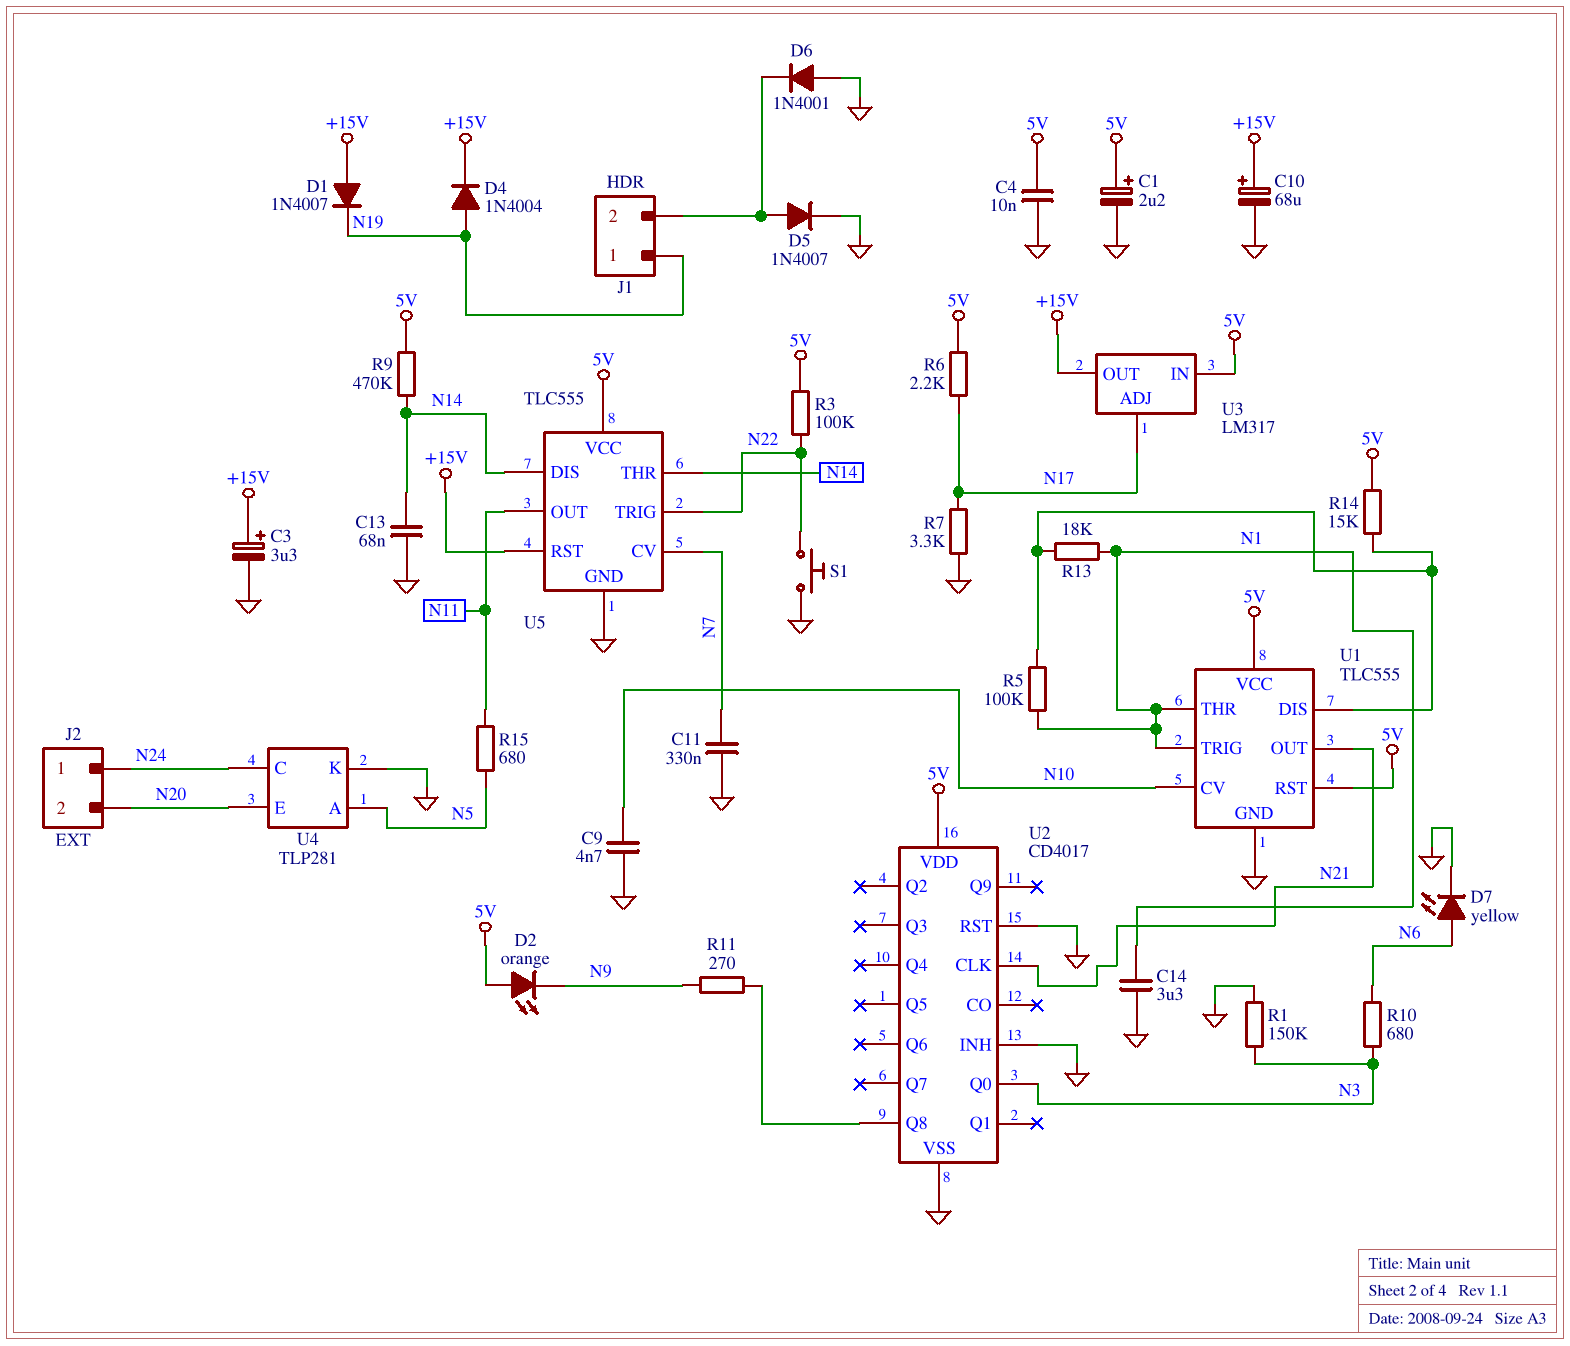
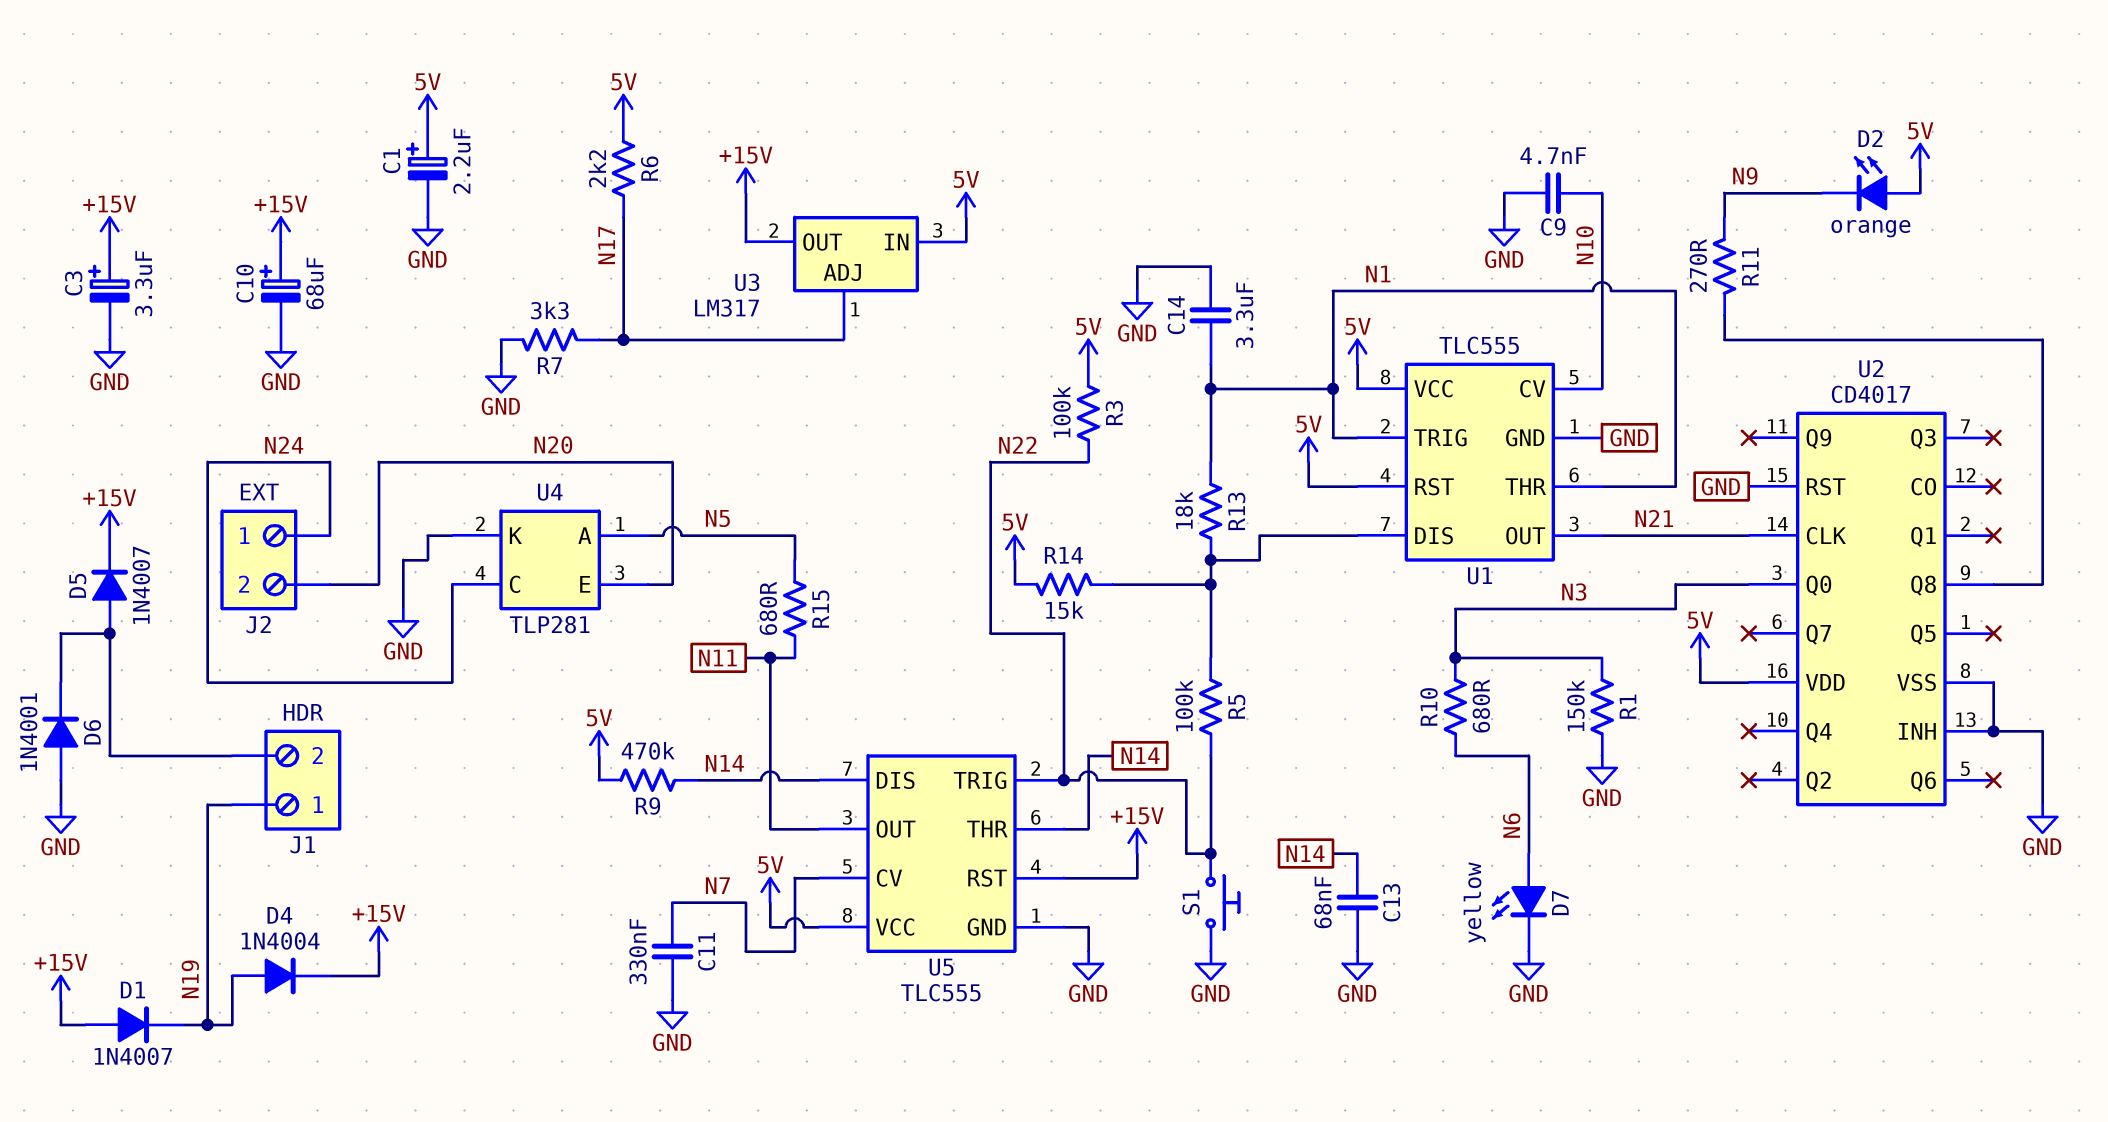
C4: 10nF (5V, GND) -> none
D5: diode 1N4007 (A J1/2, K GND) -> diode 1N4007 (A J1/2, K +15V)
R5: 100k (N1, U1/DIS) -> 100k (N22, U1/DIS)

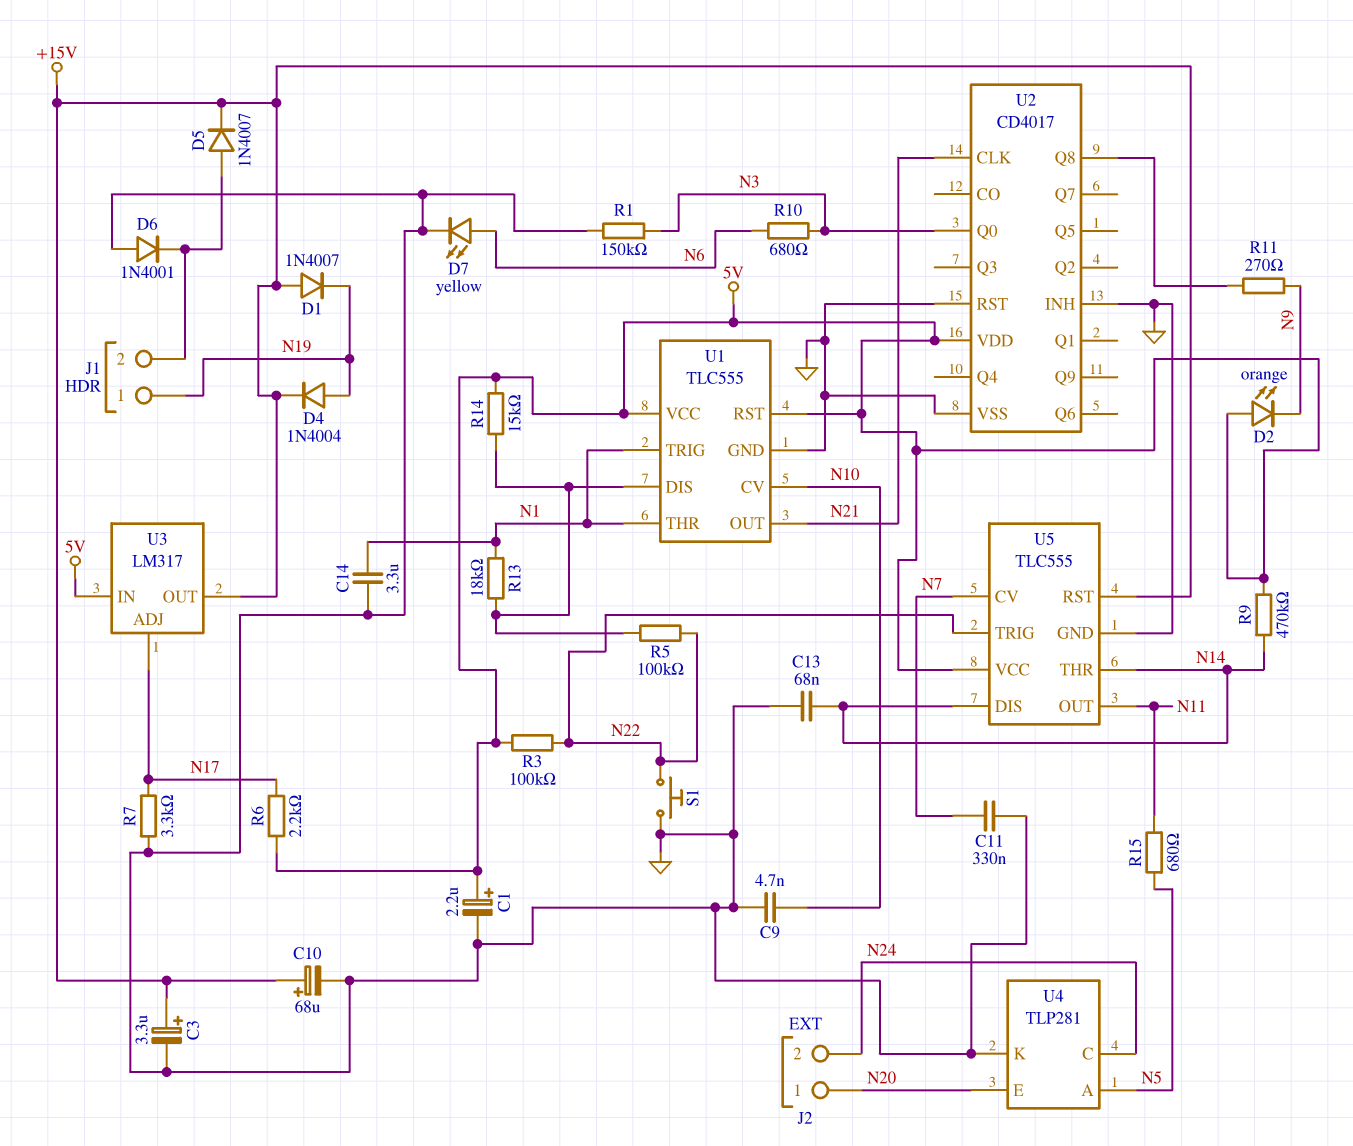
J2 pin 1: N24 -> N20
J2 pin 2: N20 -> N24

